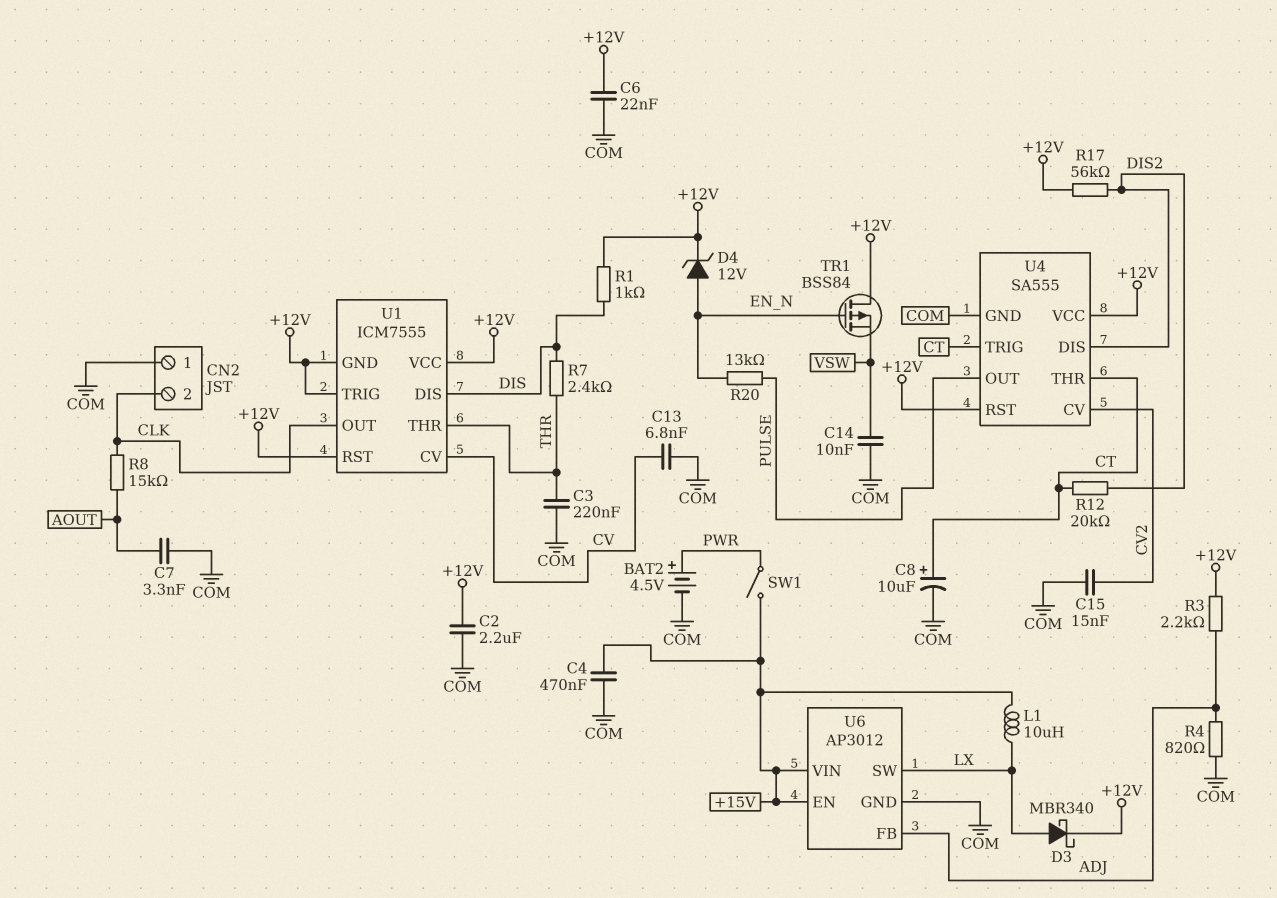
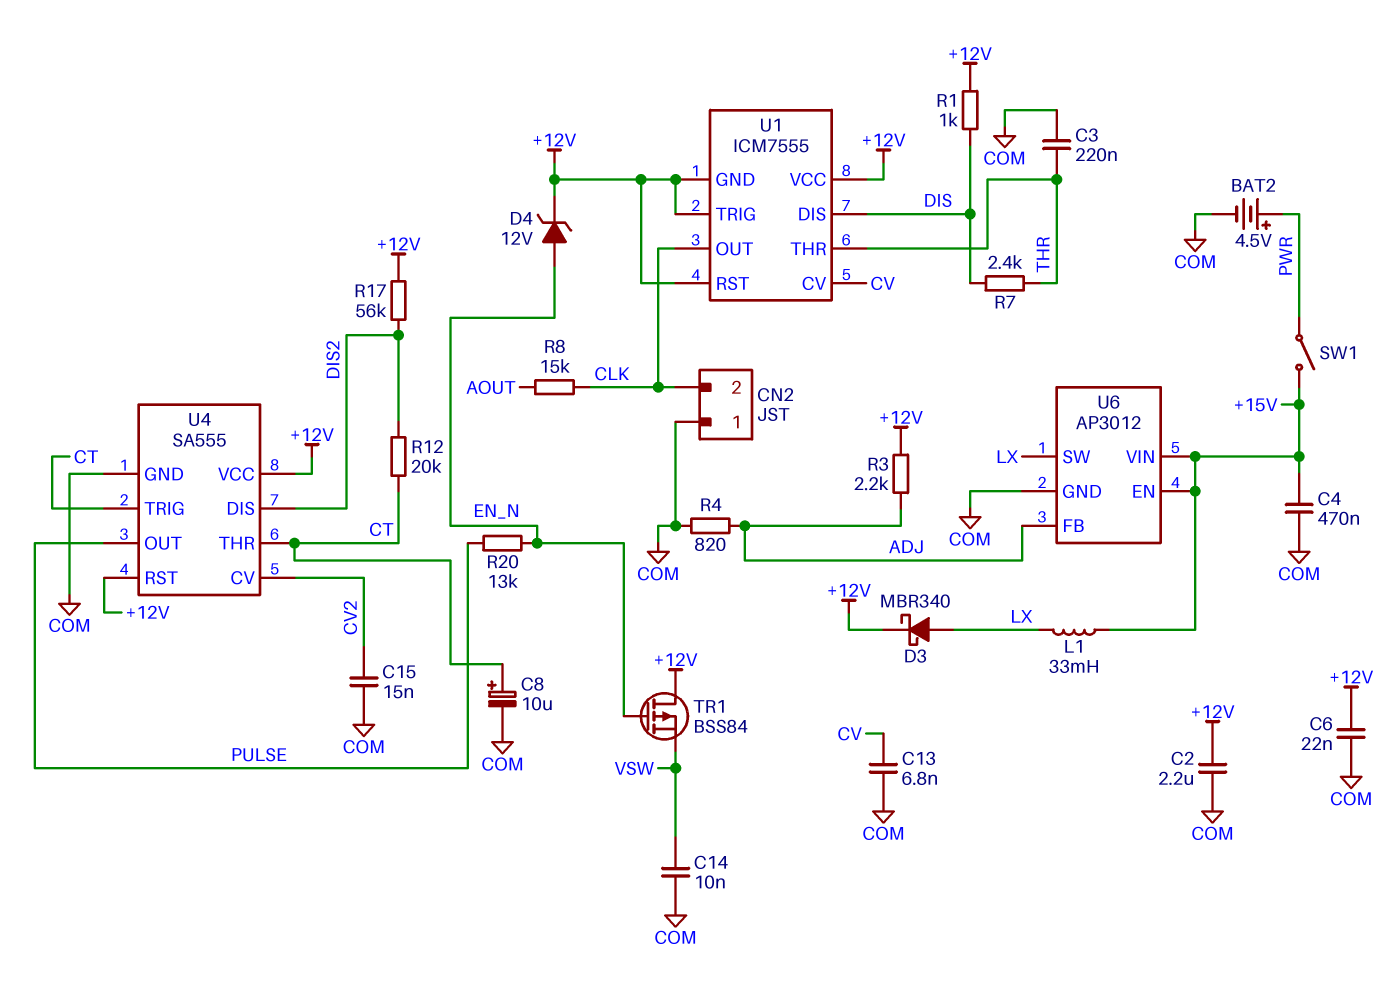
C7: 3.3nF (AOUT, COM) -> none
L1: 10uH (+15V, LX) -> 33mH (+15V, LX)

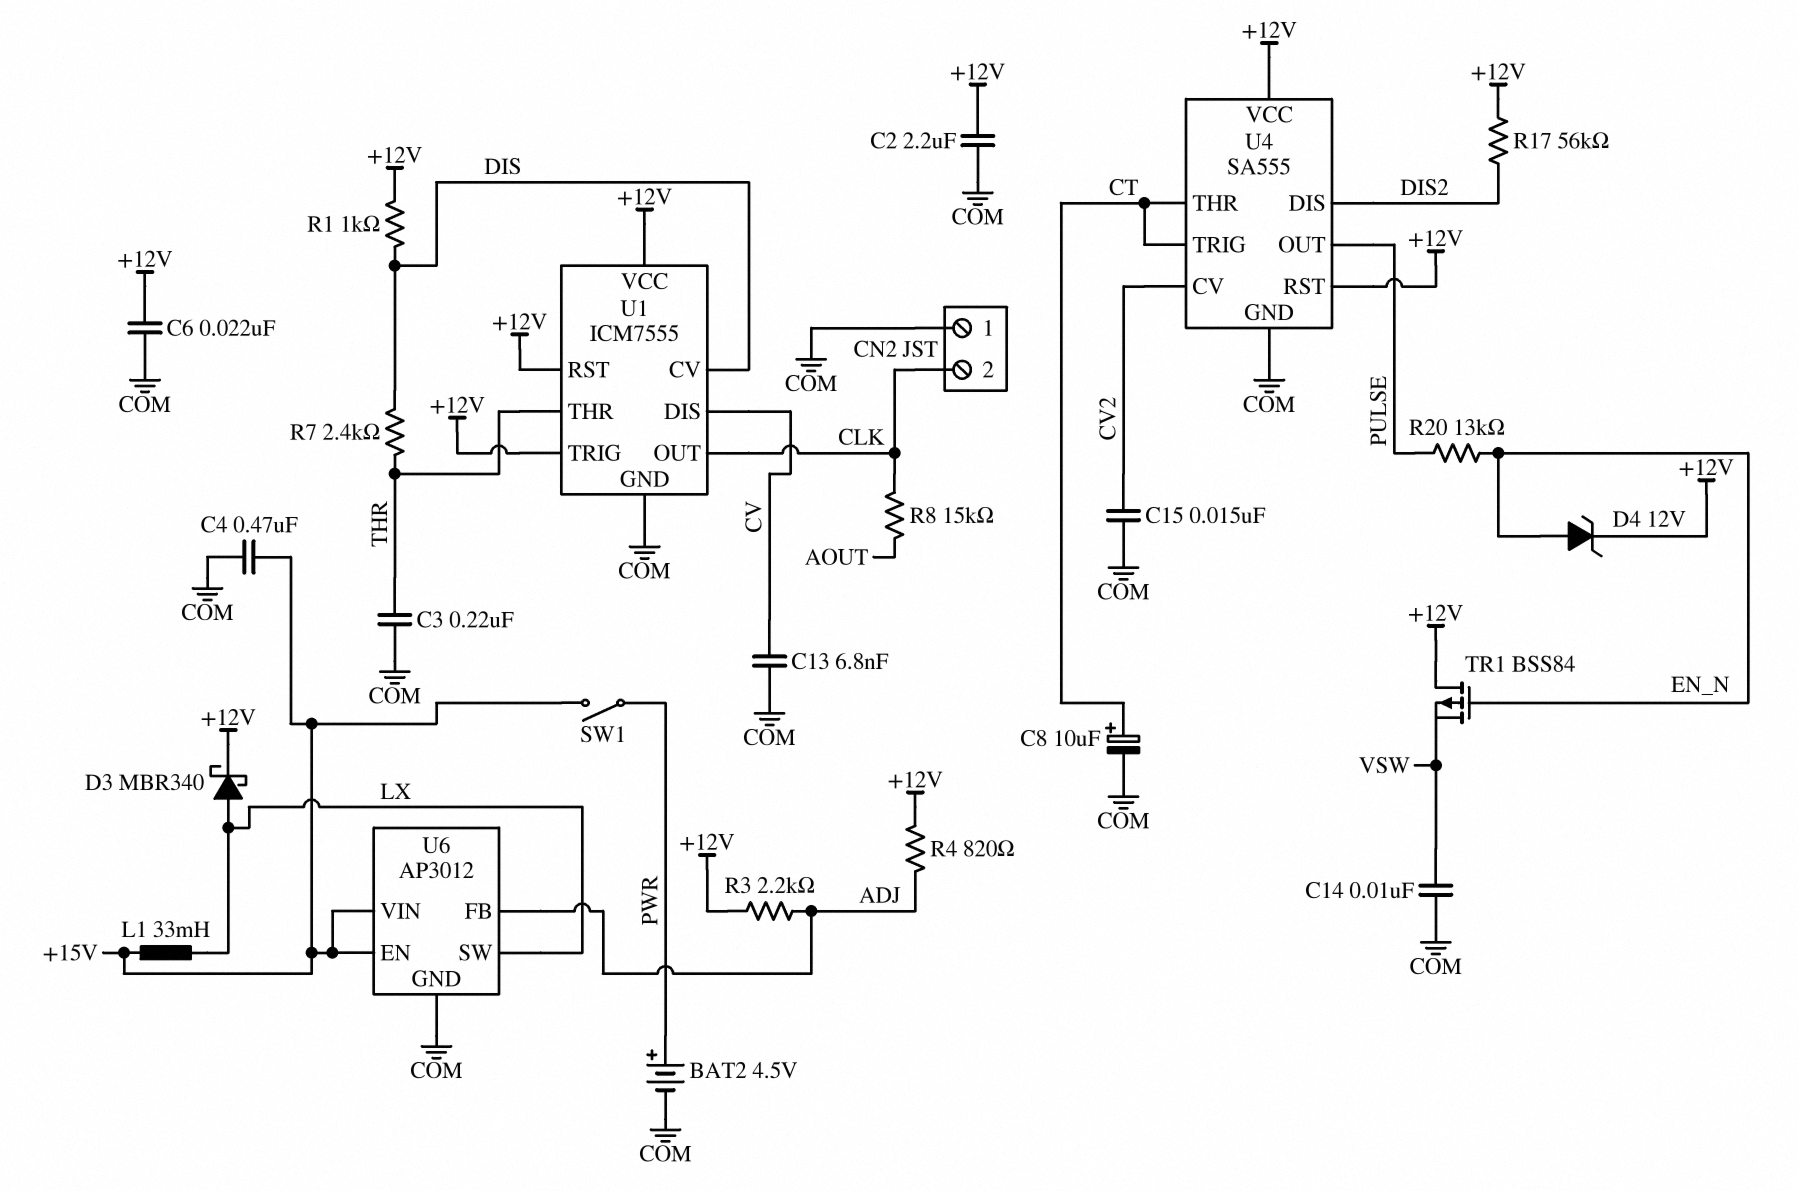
R4: 820 (ADJ, COM) -> 820 (+12V, ADJ)
R12: 20k (CT, DIS2) -> none
U1 pin CV: CV -> DIS
U1 pin DIS: DIS -> CV
U1 pin GND: +12V -> COM

